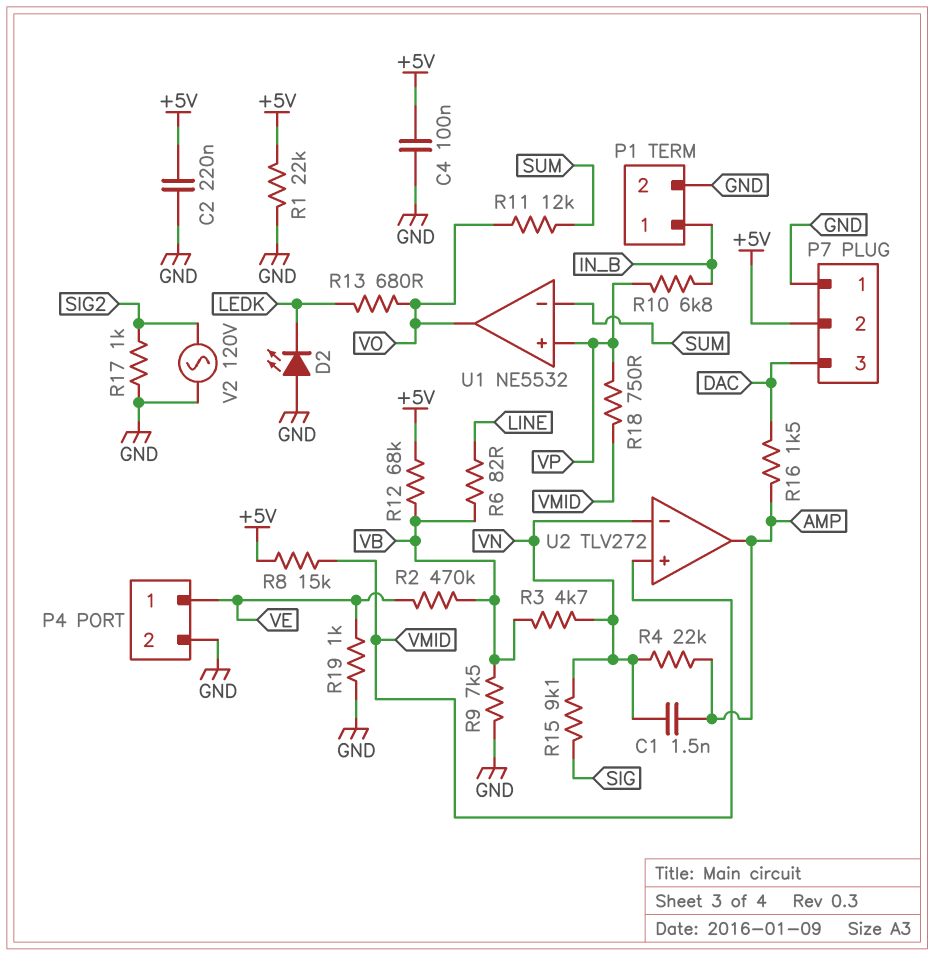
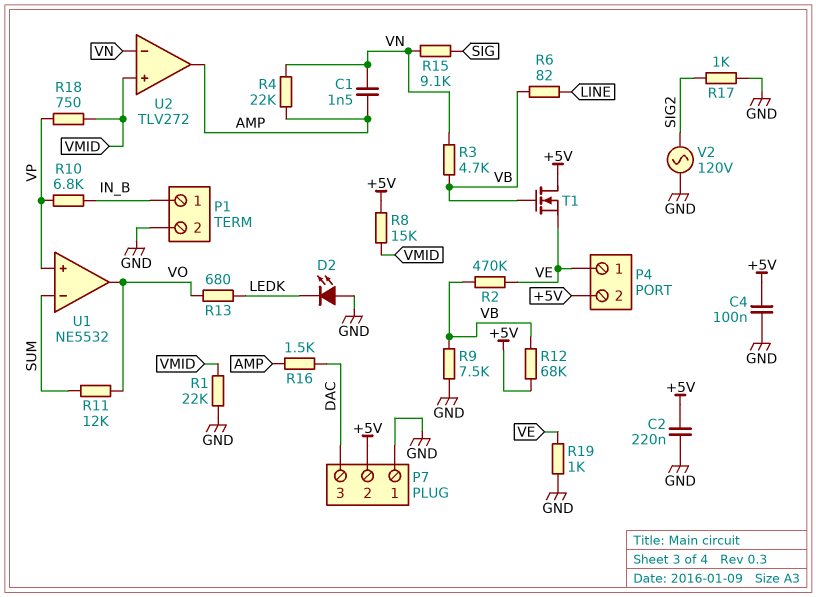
P4 pin 2: GND -> +5V
R1: 22k (+5V, GND) -> 22k (GND, VMID)
T1: none -> NMOS (G VB, D +5V, S VE)

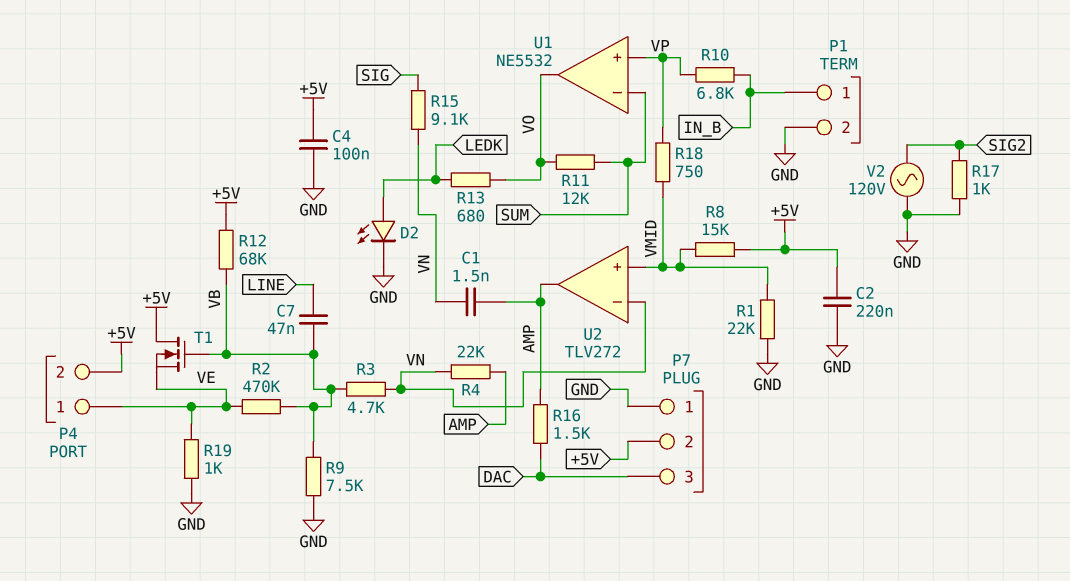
C7: none -> 47nF (LINE, VB)
D2: LED (A GND, K LEDK) -> LED (A LEDK, K GND)
R6: 82 (LINE, VB) -> none

